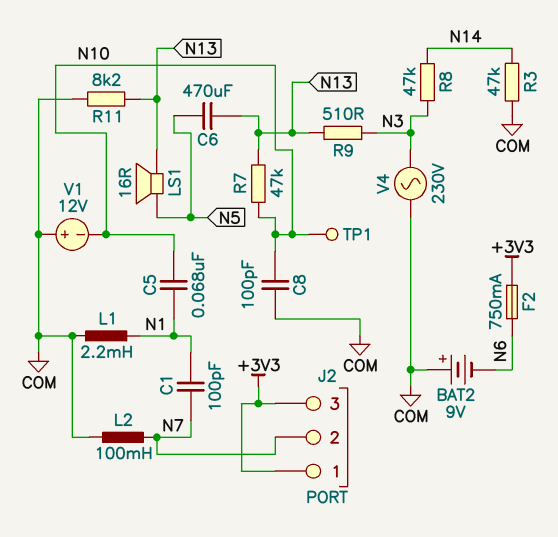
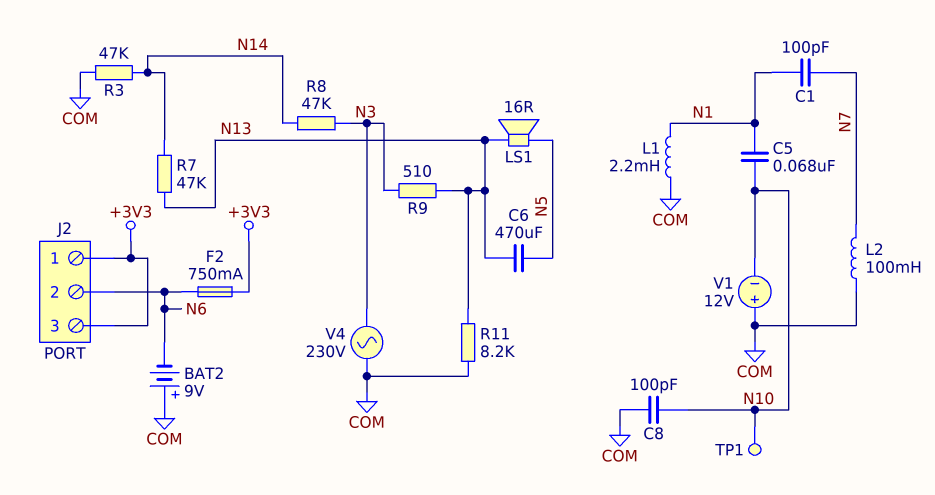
J2 pin 2: N7 -> N6
R7: 47k (N10, N13) -> 47k (N13, N14)

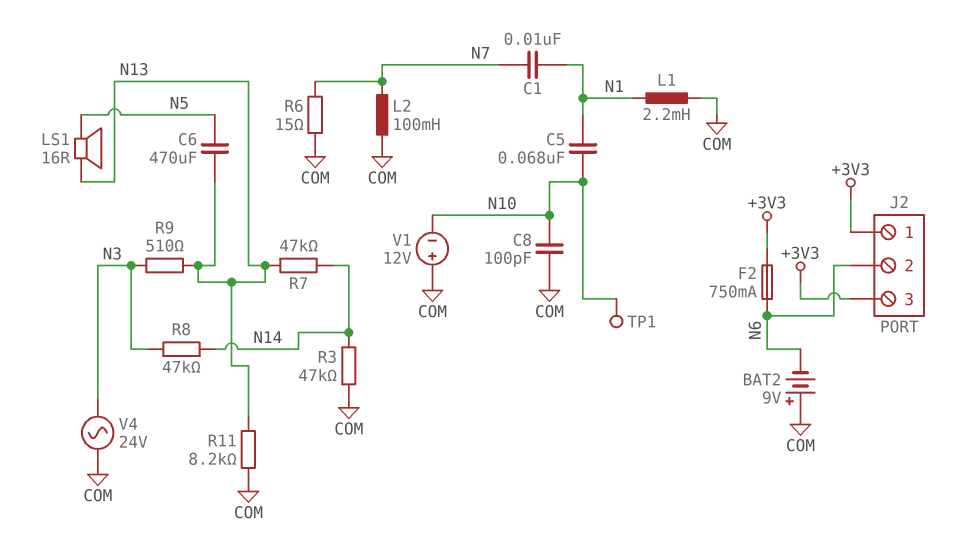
C1: 100pF (N1, N7) -> 10nF (N1, N7)
R6: none -> 15 (COM, N7)
V4: AC 230V (COM, N3) -> AC 24V (COM, N3)

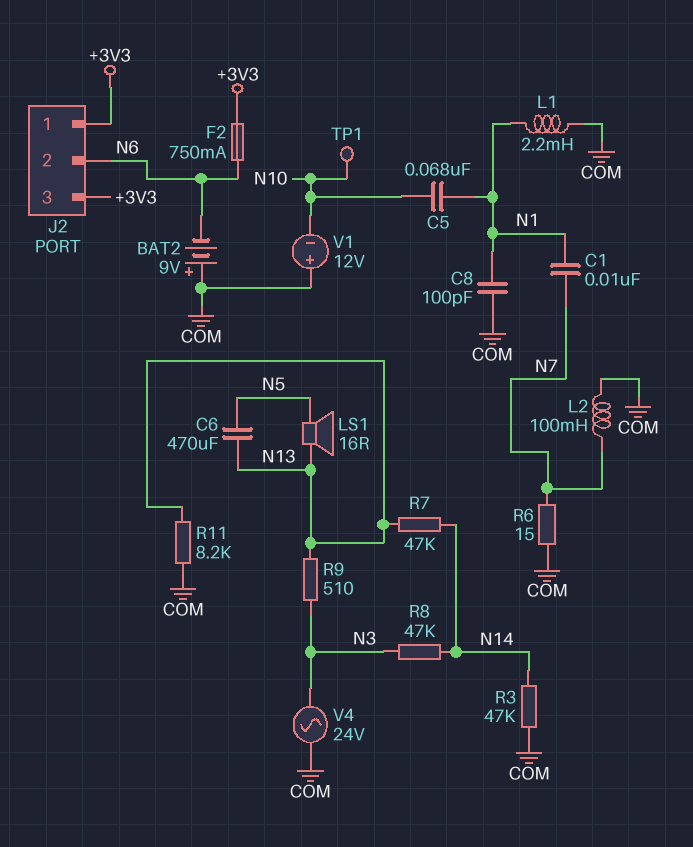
C8: 100pF (COM, N10) -> 100pF (COM, N1)

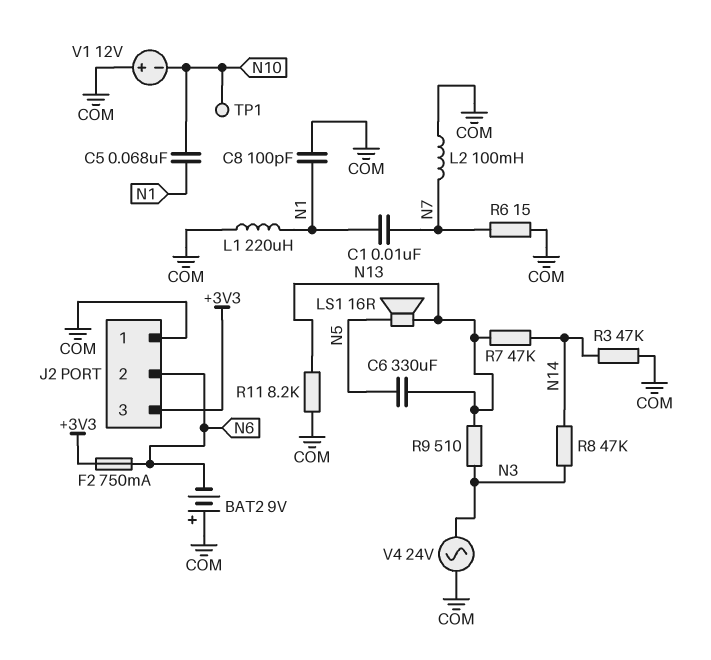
C6: 470uF (N5, N13) -> 330uF (N5, N13)
J2 pin 1: +3V3 -> COM
L1: 2.2mH (COM, N1) -> 220uH (COM, N1)

